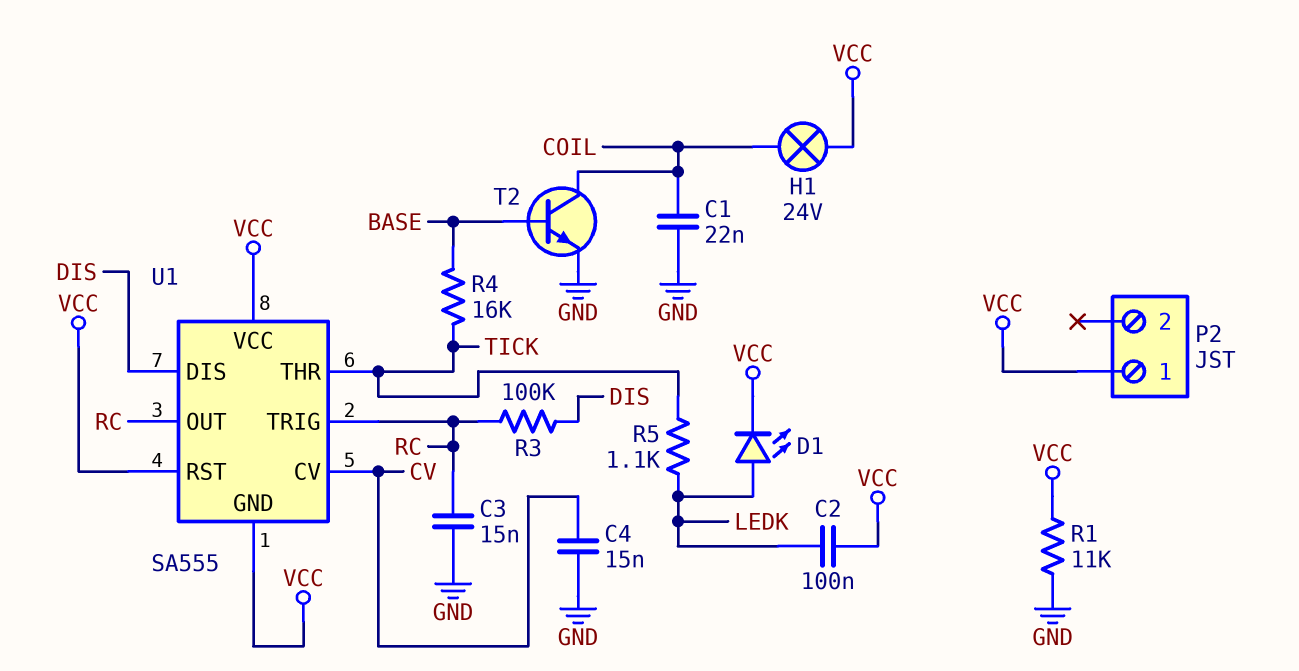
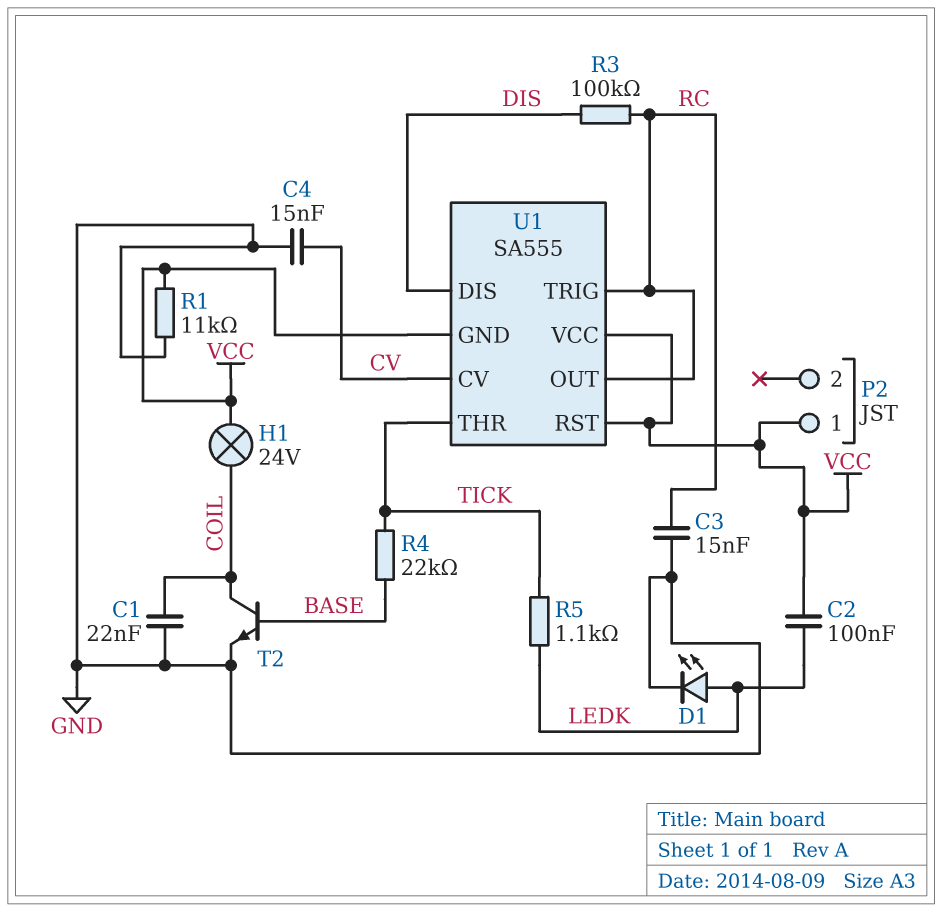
D1: LED (A LEDK, K VCC) -> LED (A LEDK, K GND)
R4: 16k (BASE, TICK) -> 22k (BASE, TICK)

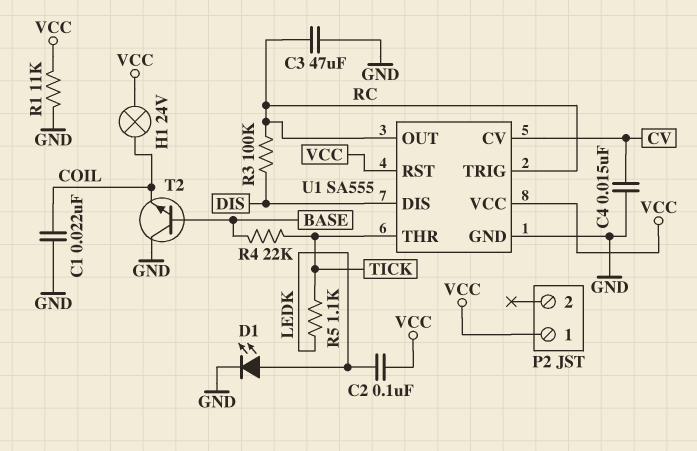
C3: 15nF (GND, RC) -> 47uF (GND, RC)
T2: NPN (B BASE, C COIL, E GND) -> NPN (B BASE, C GND, E COIL)
U1 pin GND: VCC -> GND

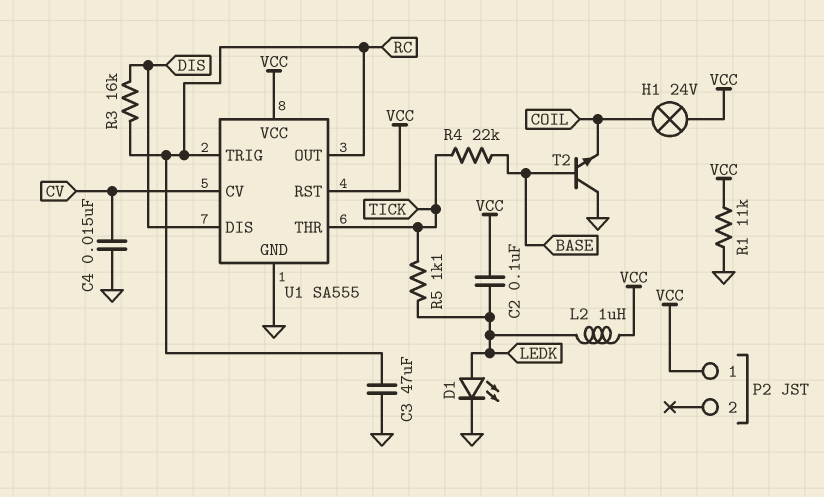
C1: 22nF (COIL, GND) -> none
L2: none -> 1uH (LEDK, VCC)
R3: 100k (DIS, RC) -> 16k (DIS, RC)

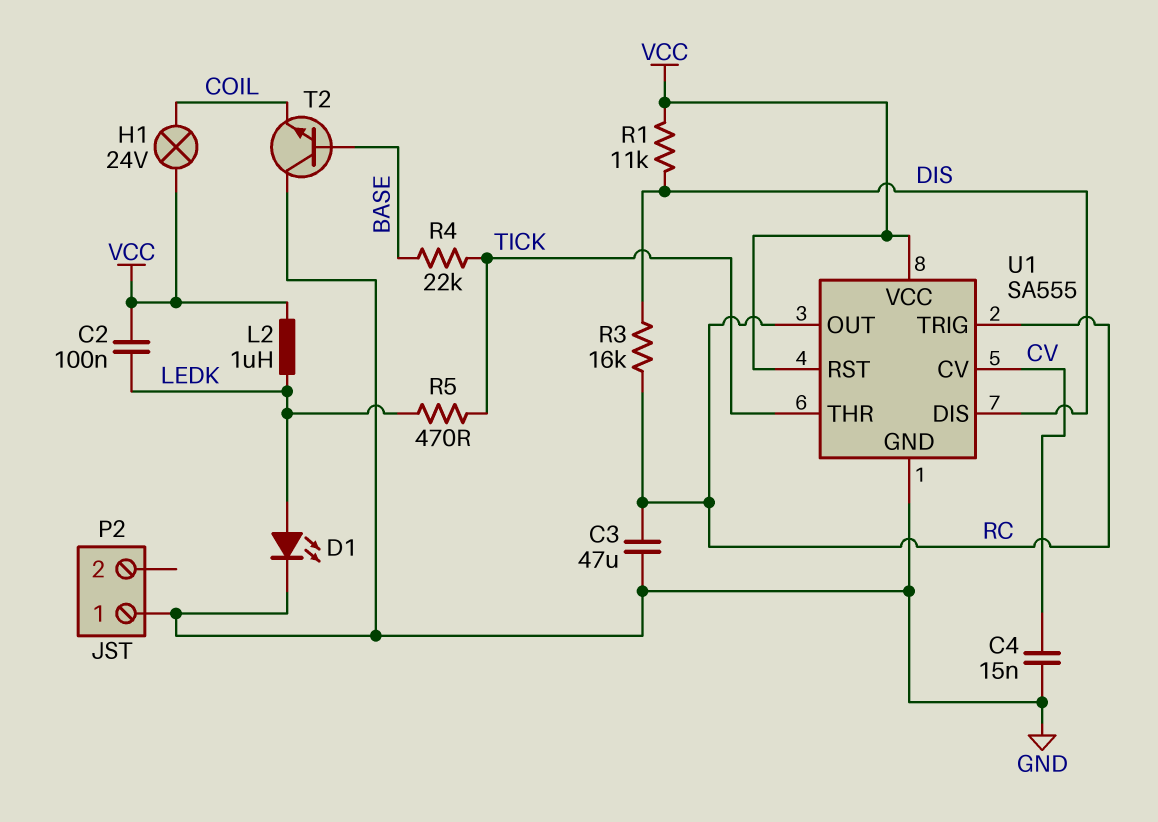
P2 pin 1: VCC -> GND
R1: 11k (GND, VCC) -> 11k (DIS, VCC)
R5: 1.1k (LEDK, TICK) -> 470 (LEDK, TICK)

